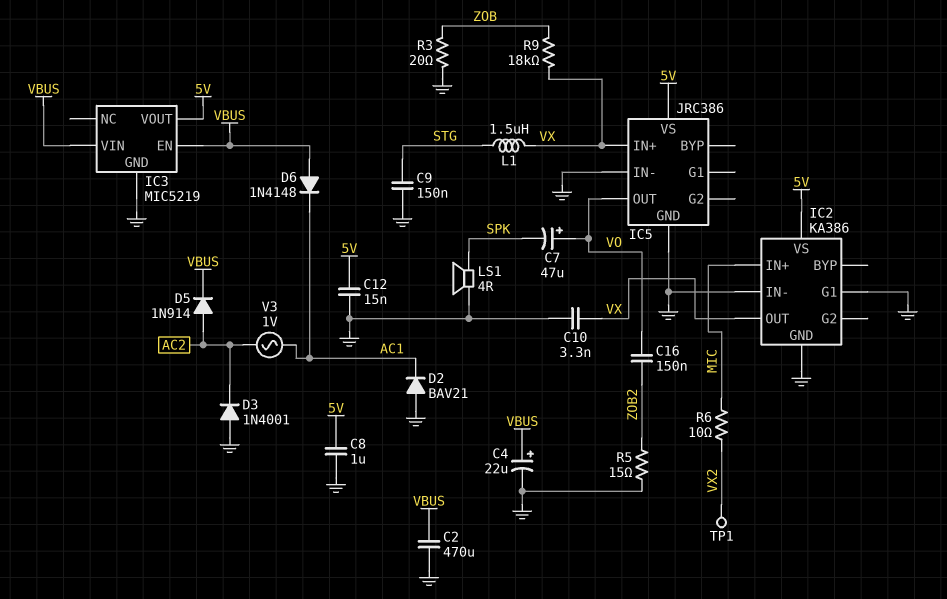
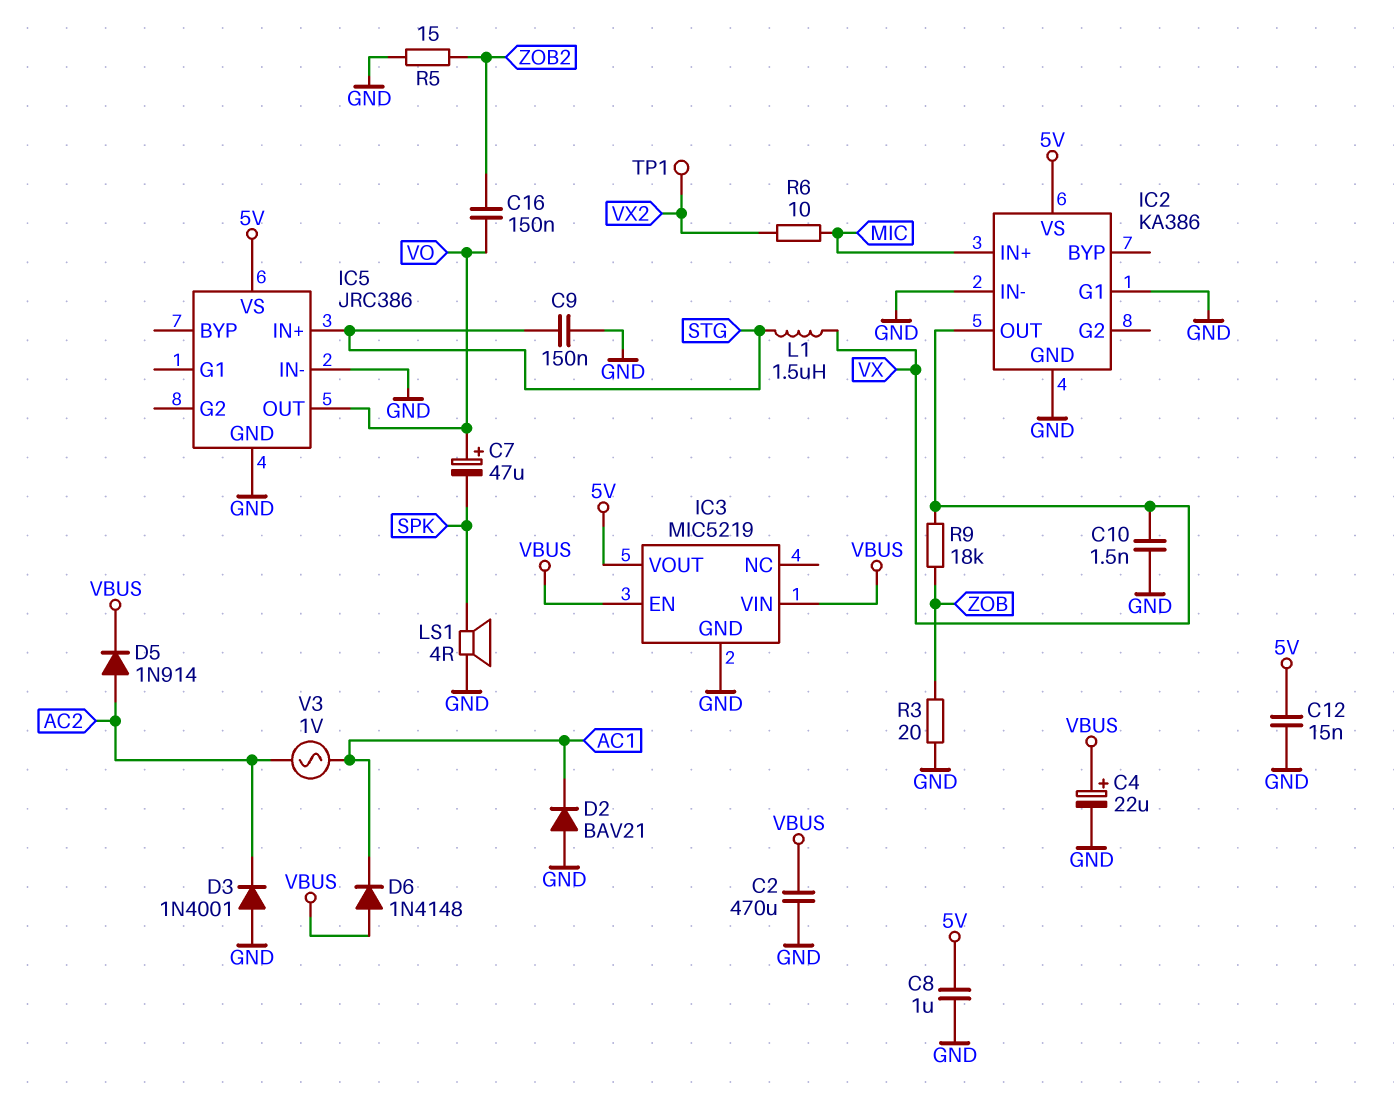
C10: 3.3nF (GND, VX) -> 1.5nF (GND, VX)
IC5 pin IN+: VX -> STG

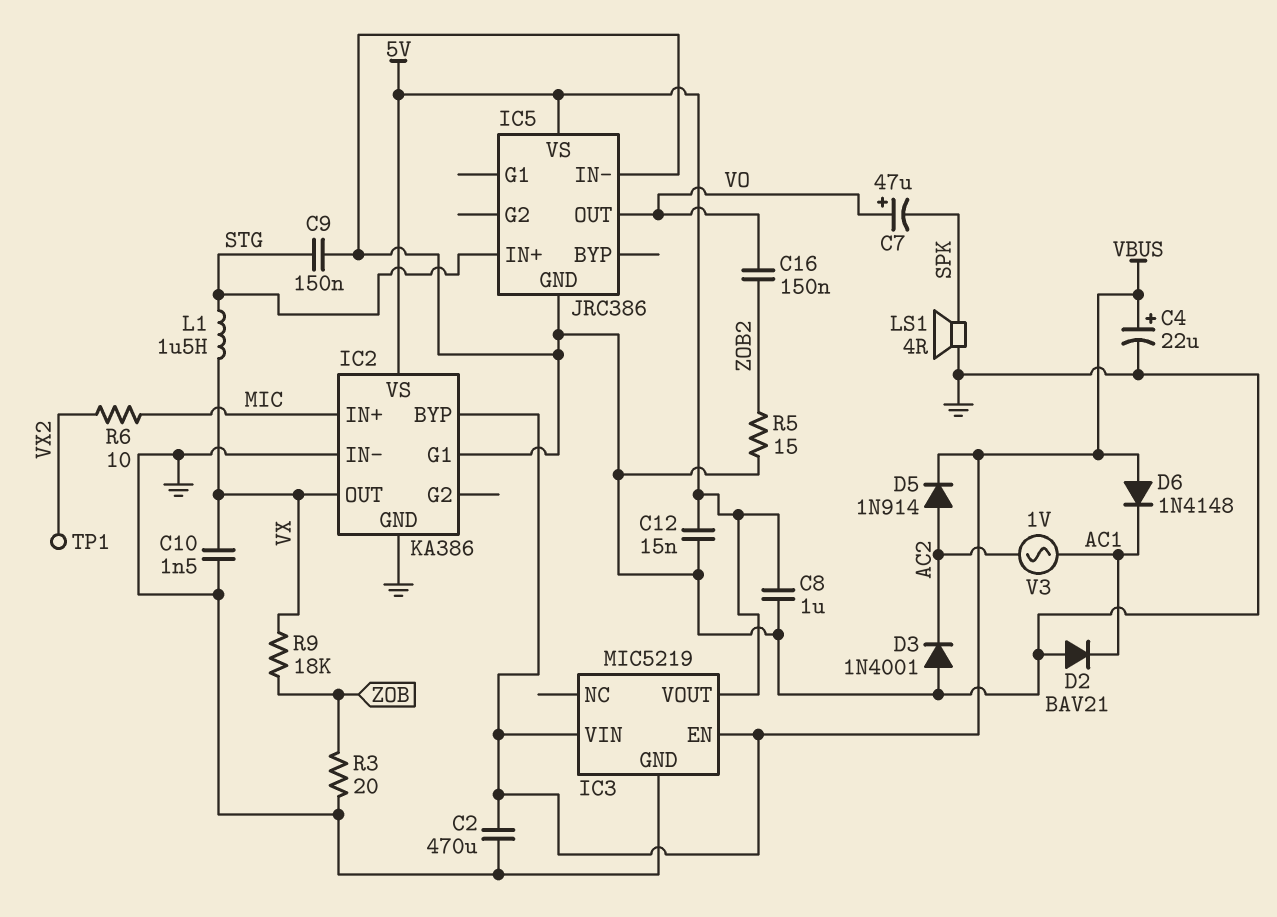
IC2 pin BYP: none -> VBUS

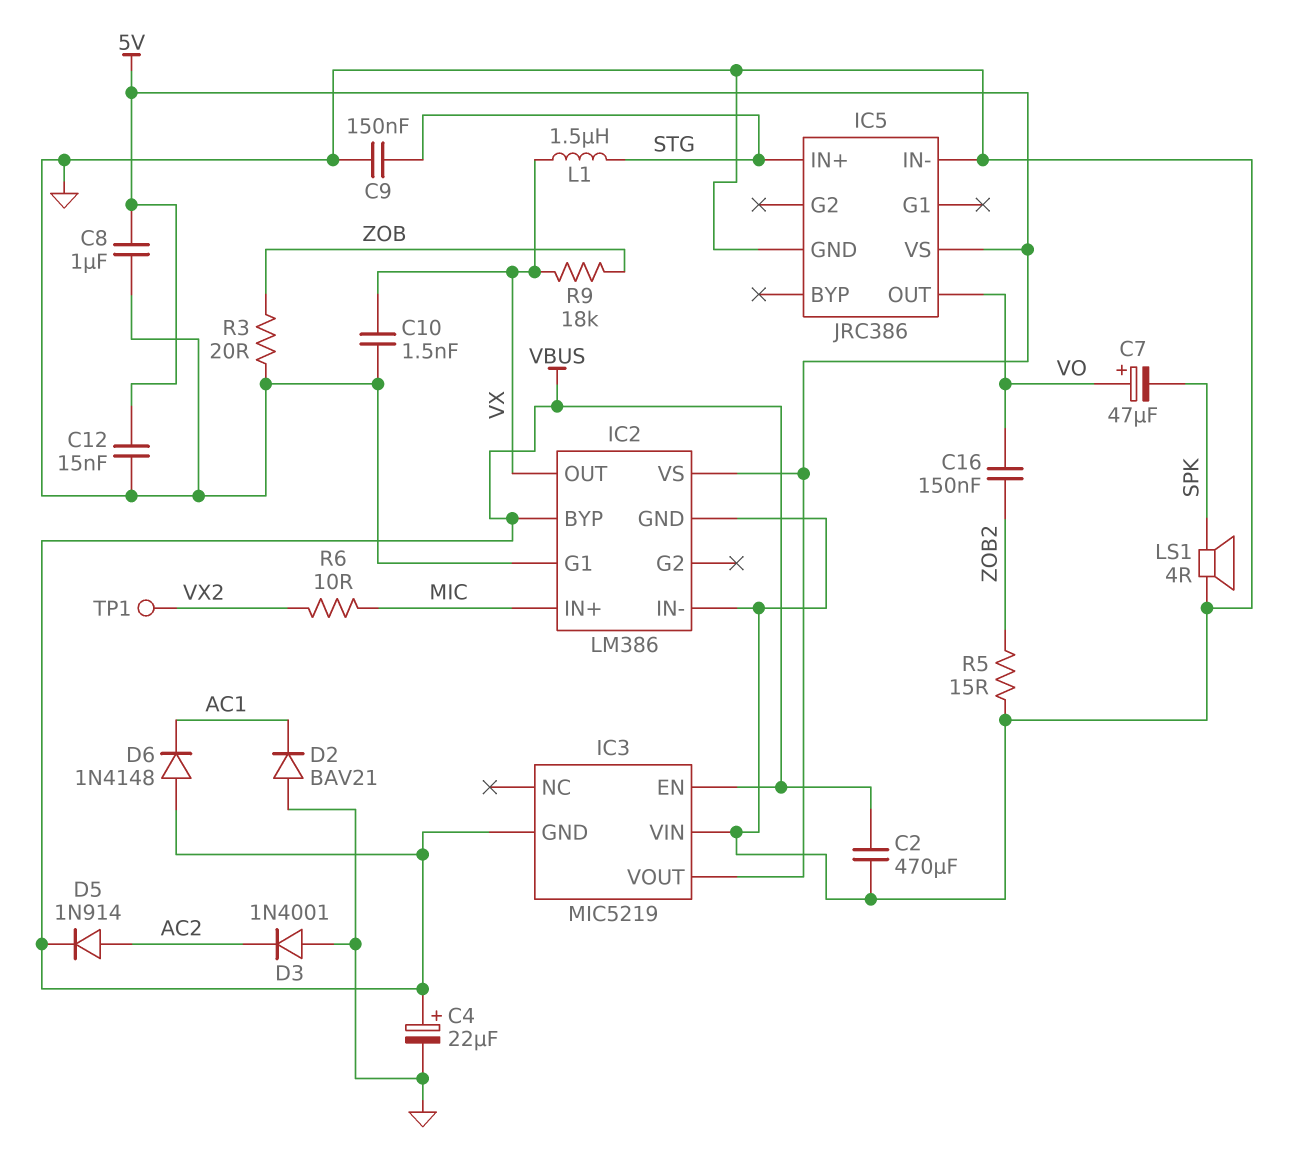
IC2: KA386 -> LM386
IC3 pin GND: GND -> VBUS
IC3 pin VIN: VBUS -> GND
V3: AC 1V (AC1, AC2) -> none

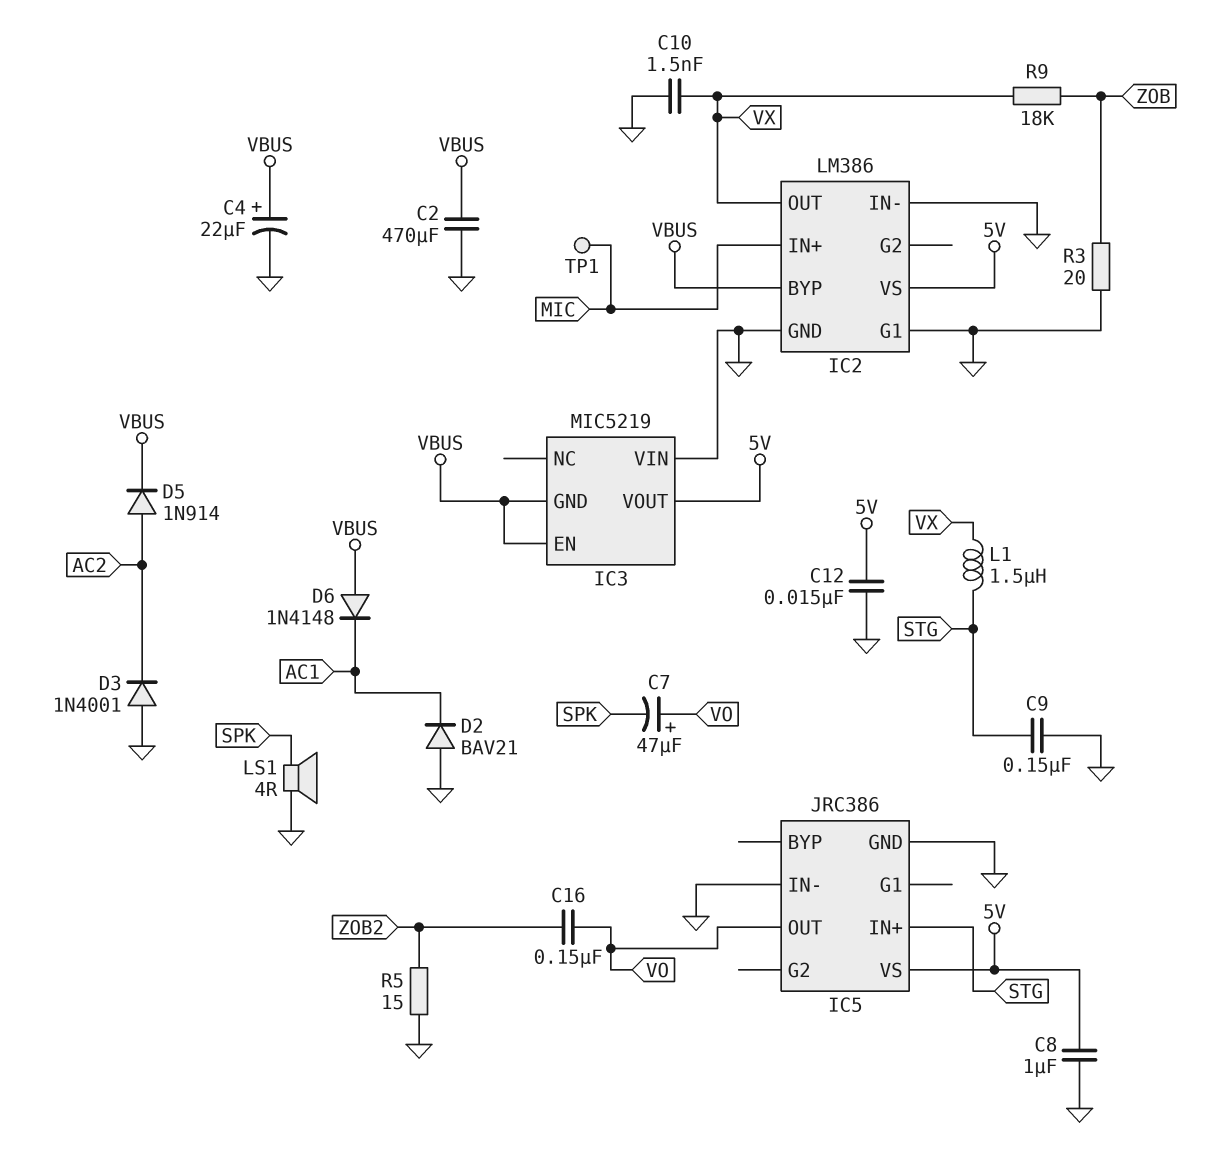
R6: 10 (MIC, VX2) -> none
TP1: test point (VX2) -> test point (MIC)

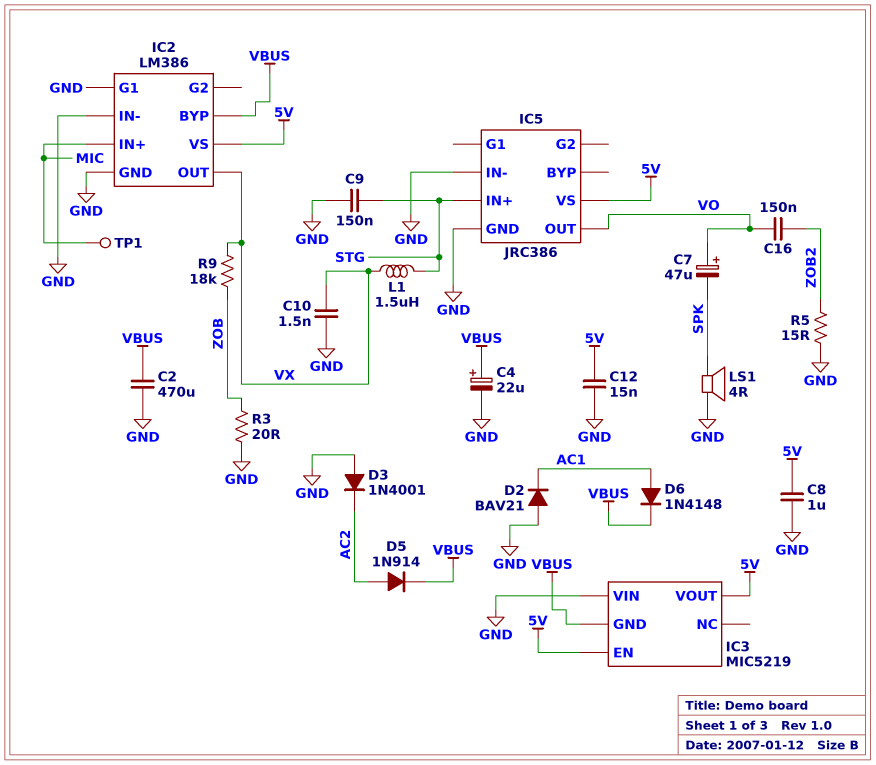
D6: diode 1N4148 (A VBUS, K AC1) -> diode 1N4148 (A AC1, K VBUS)
IC3 pin EN: VBUS -> 5V

